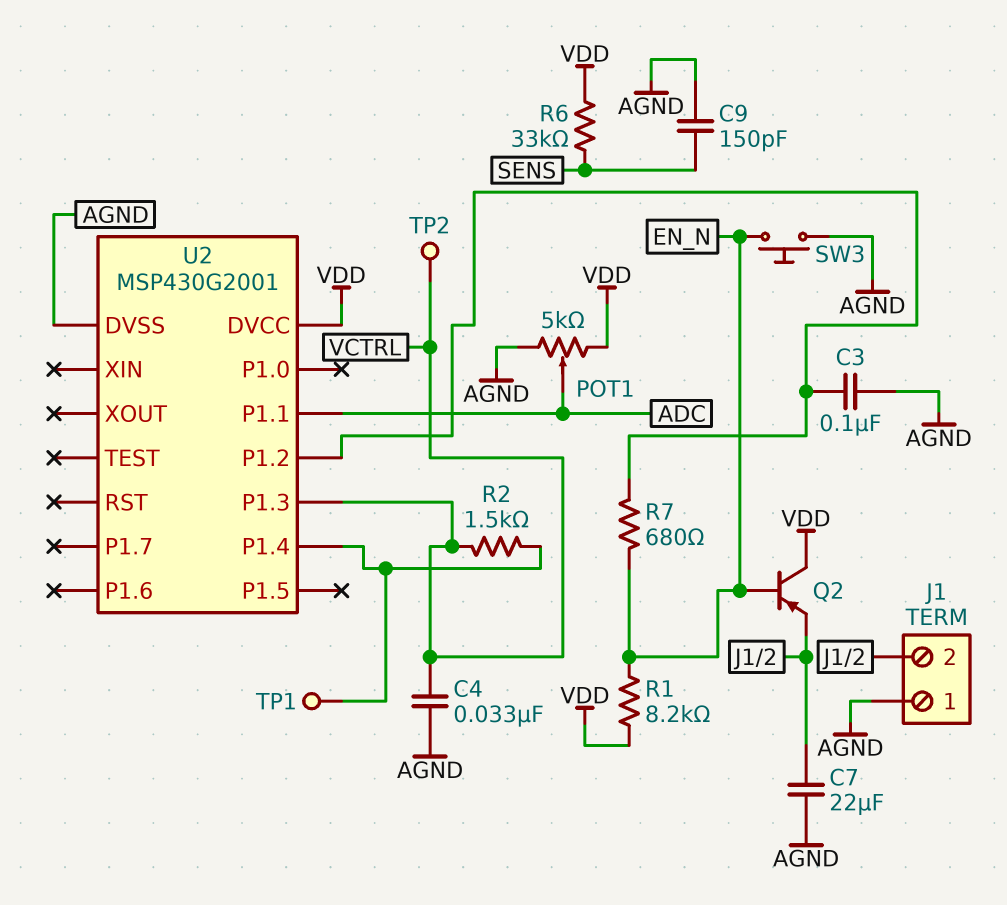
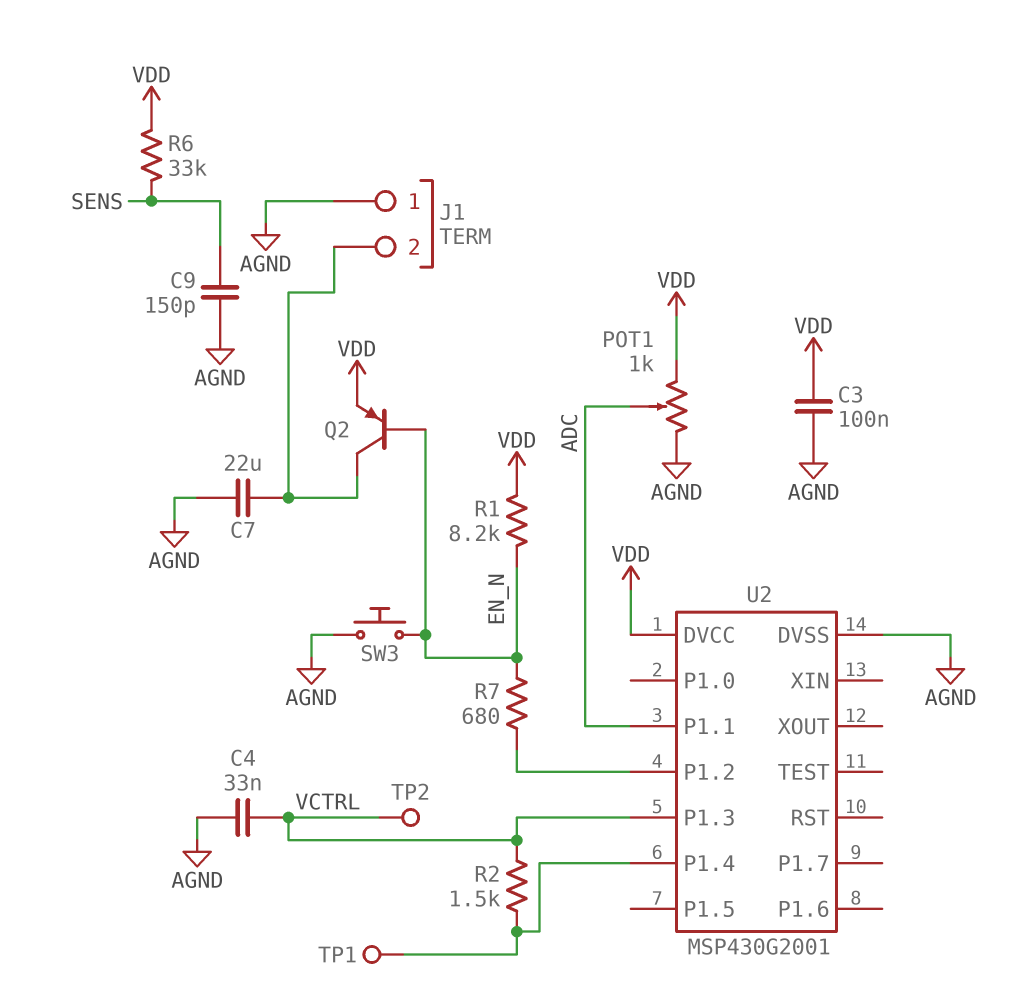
C3: 100nF (AGND, U2/P1.2) -> 100nF (AGND, VDD)
POT1: 5k (AGND, VDD, wiper ADC) -> 1k (AGND, VDD, wiper ADC)
Q2: PNP (B EN_N, C VDD, E J1/2) -> PNP (B EN_N, C J1/2, E VDD)

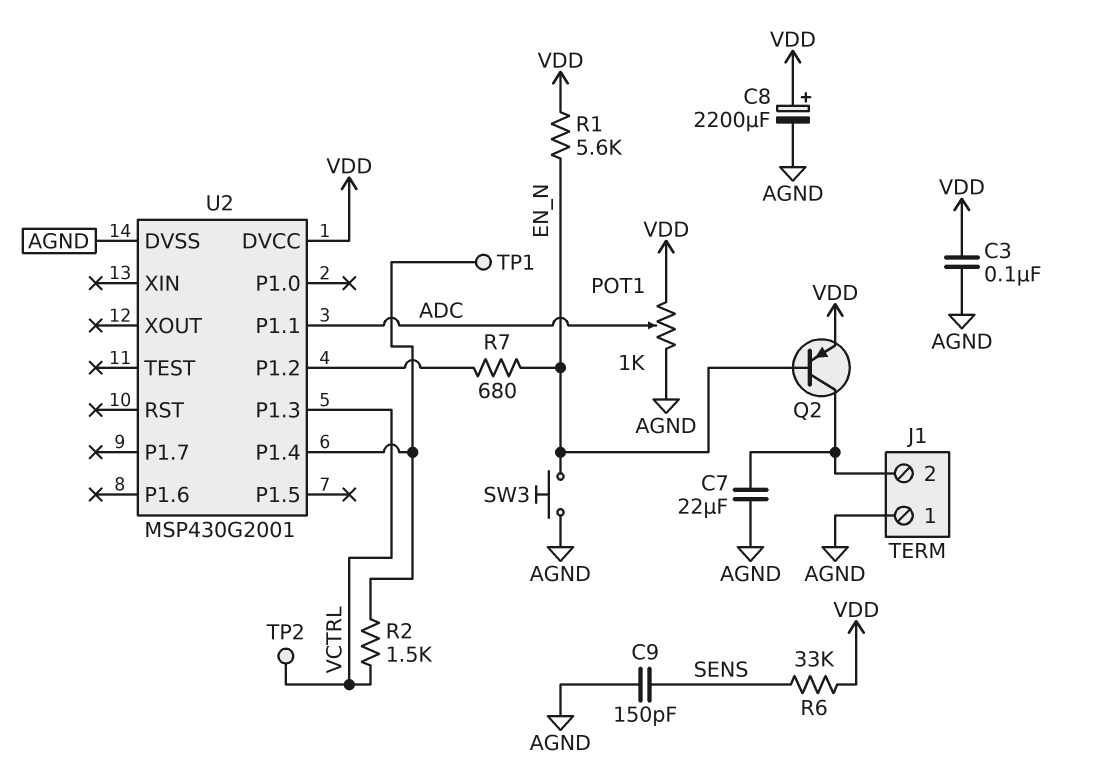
C4: 33nF (AGND, VCTRL) -> none
C8: none -> 2200uF (plus VDD, minus AGND)
R1: 8.2k (EN_N, VDD) -> 5.6k (EN_N, VDD)

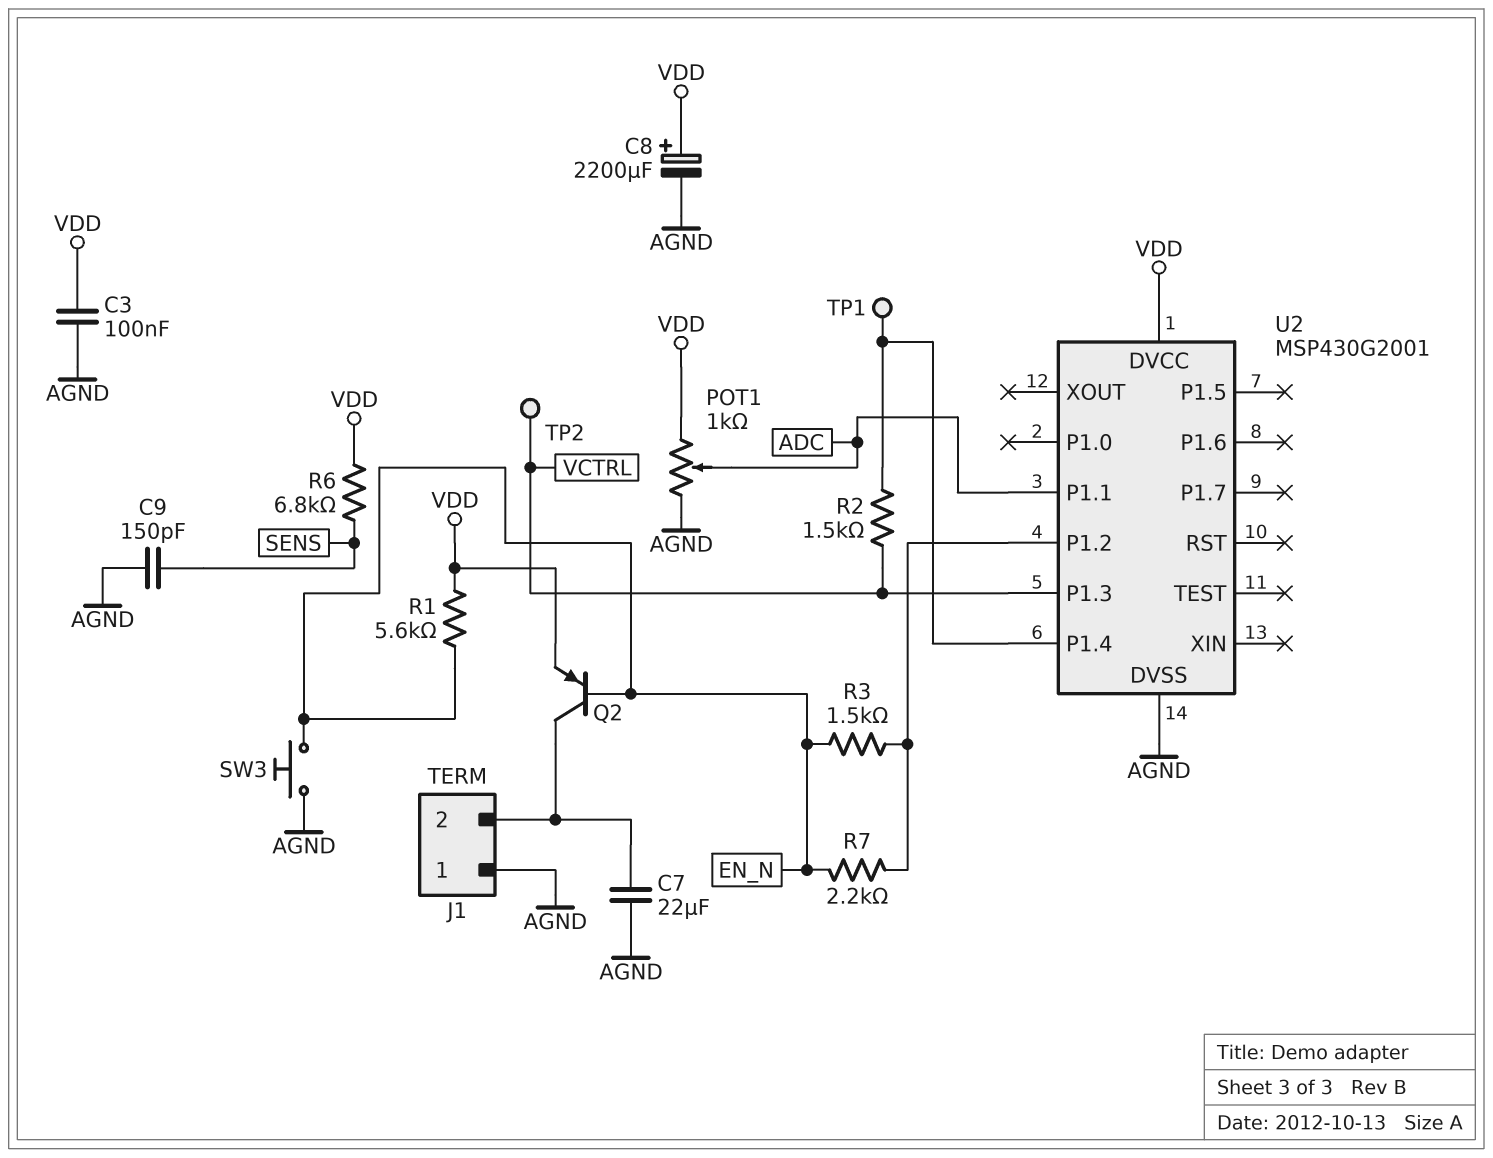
R3: none -> 1.5k (EN_N, U2/P1.2)
R6: 33k (SENS, VDD) -> 6.8k (SENS, VDD)
R7: 680 (EN_N, U2/P1.2) -> 2.2k (EN_N, U2/P1.2)

